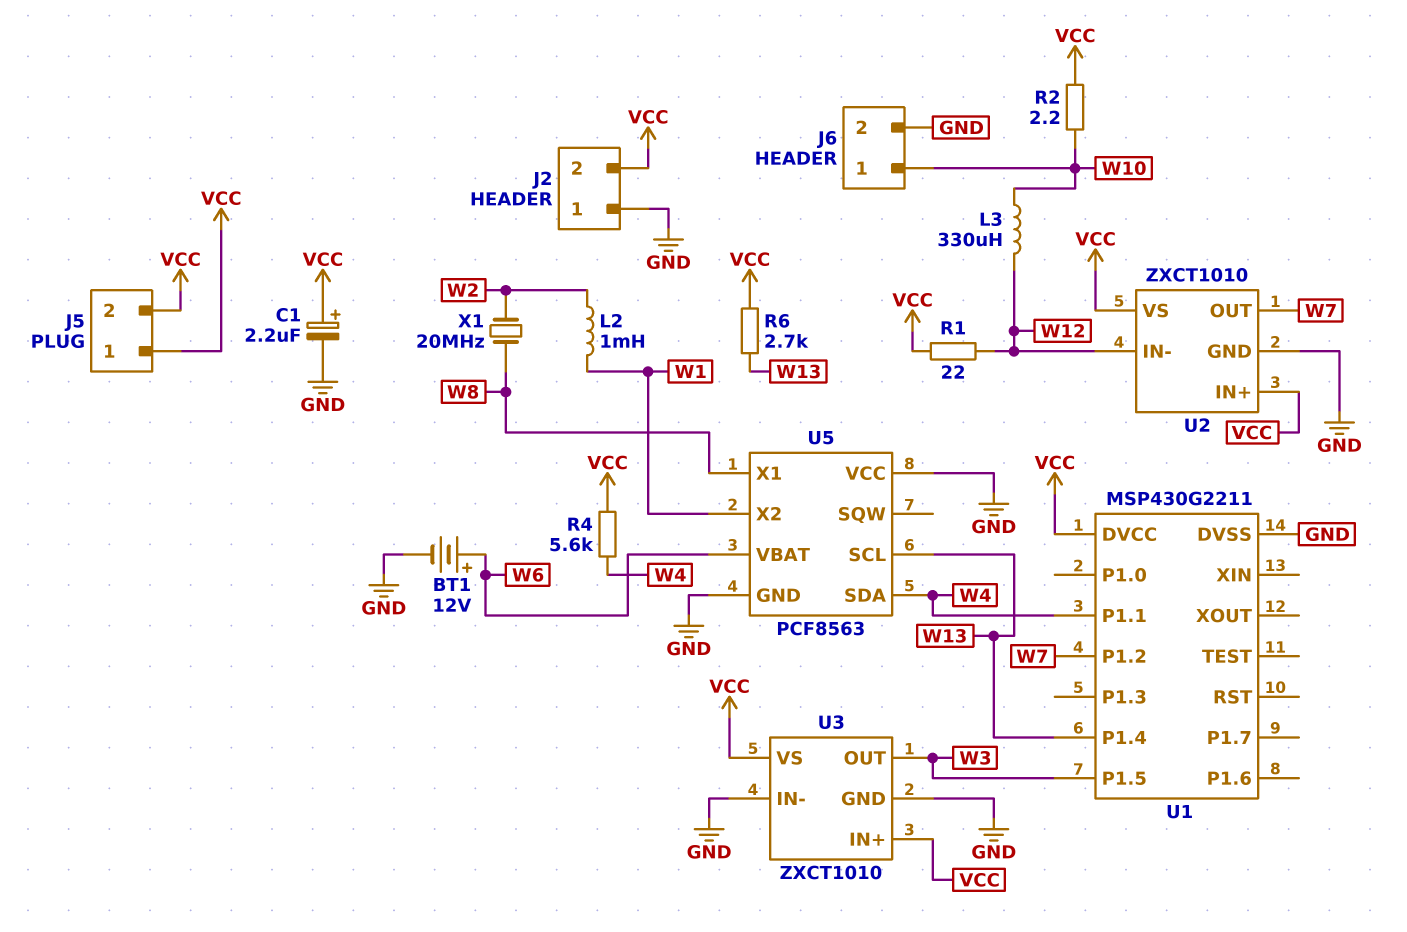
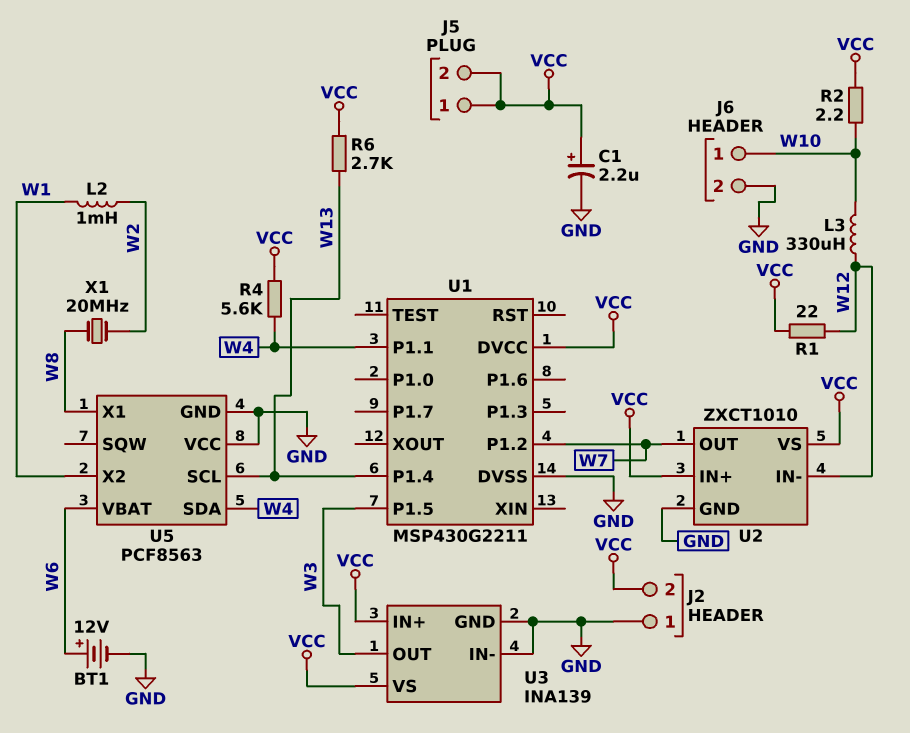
U3: ZXCT1010 -> INA139

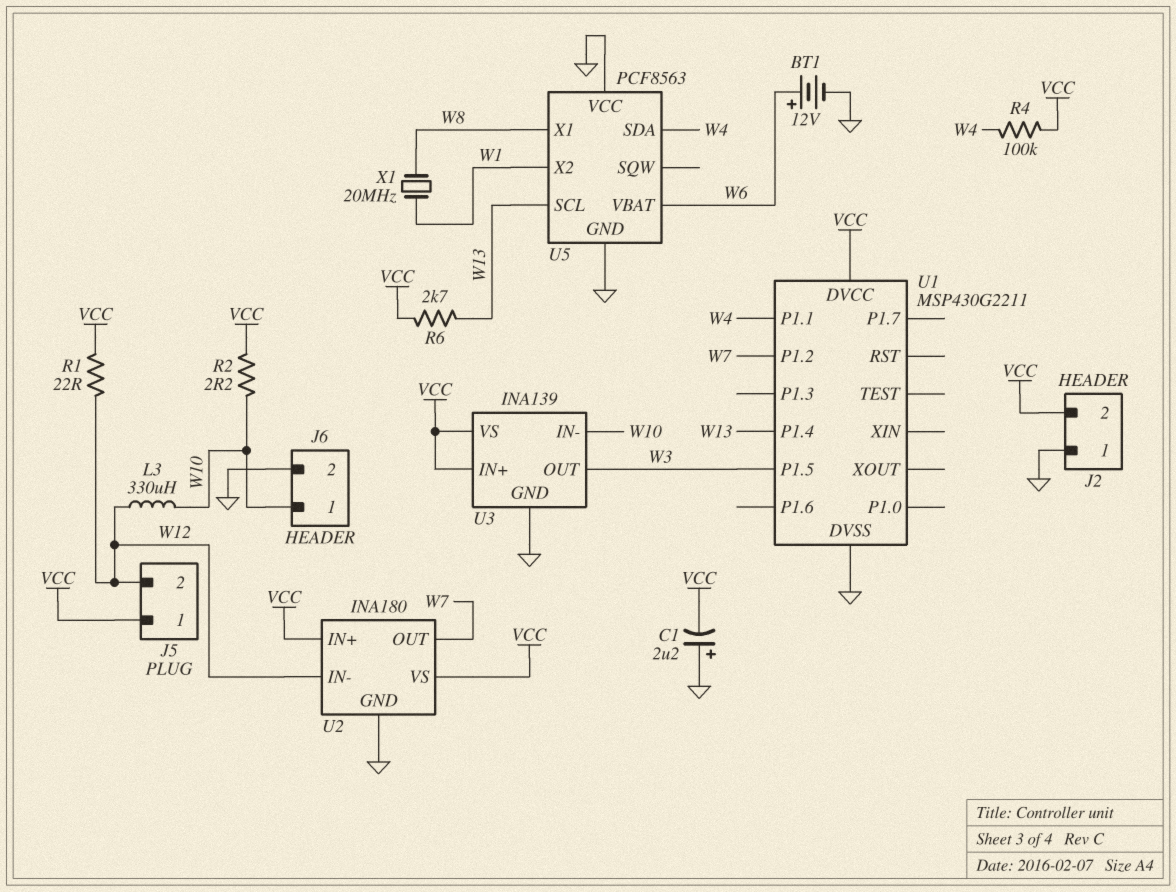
C1: 2.2uF (plus VCC, minus GND) -> 2.2uF (plus GND, minus VCC)
J5 pin 2: VCC -> W12
L2: 1mH (W1, W2) -> none
R4: 5.6k (VCC, W4) -> 100k (VCC, W4)
U2: ZXCT1010 -> INA180
U3 pin IN-: GND -> W10
X1: 20MHz (W2, W8) -> 20MHz (W1, W8)

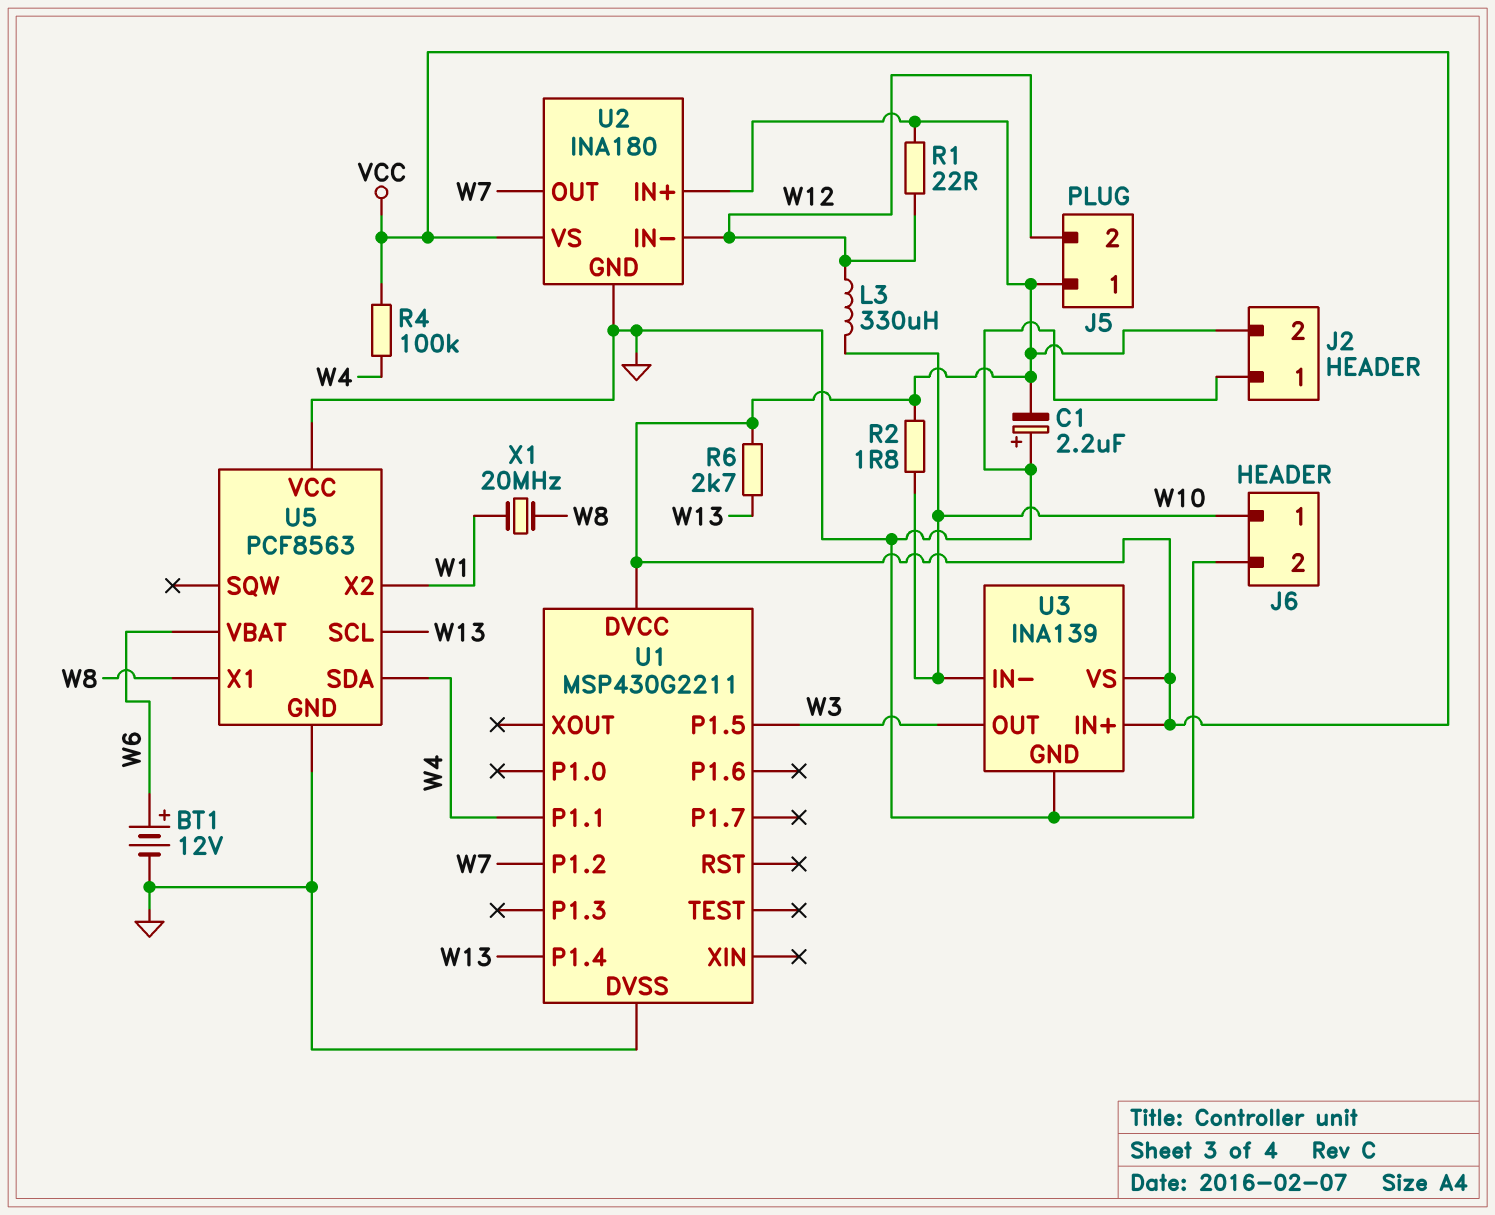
R2: 2.2 (VCC, W10) -> 1.8 (VCC, W10)

